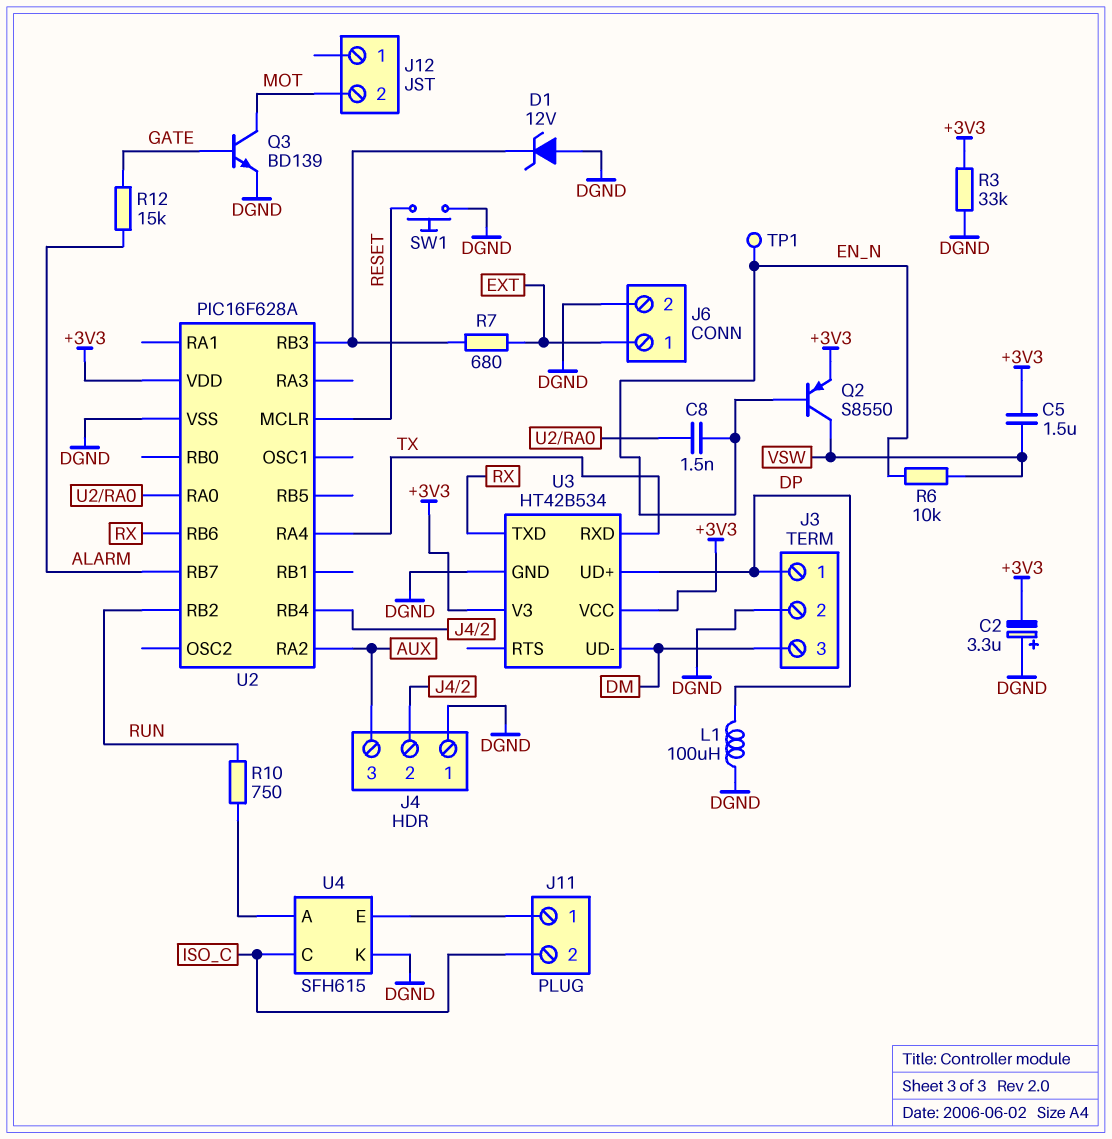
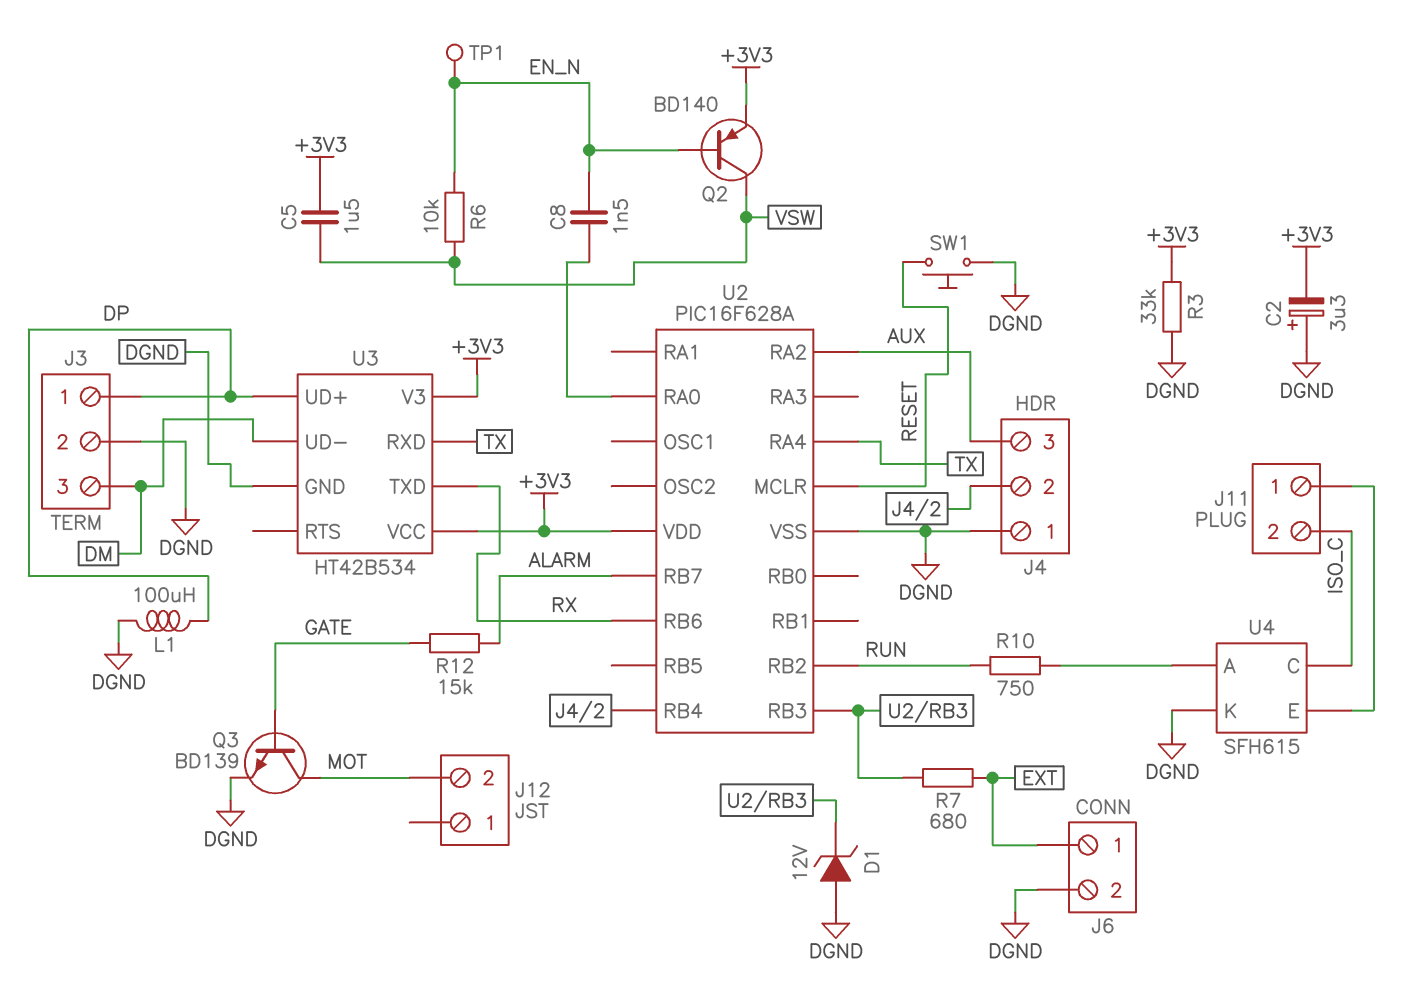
Q2: PNP S8550 (B EN_N, C VSW, E +3V3) -> PNP BD140 (B EN_N, C VSW, E +3V3)

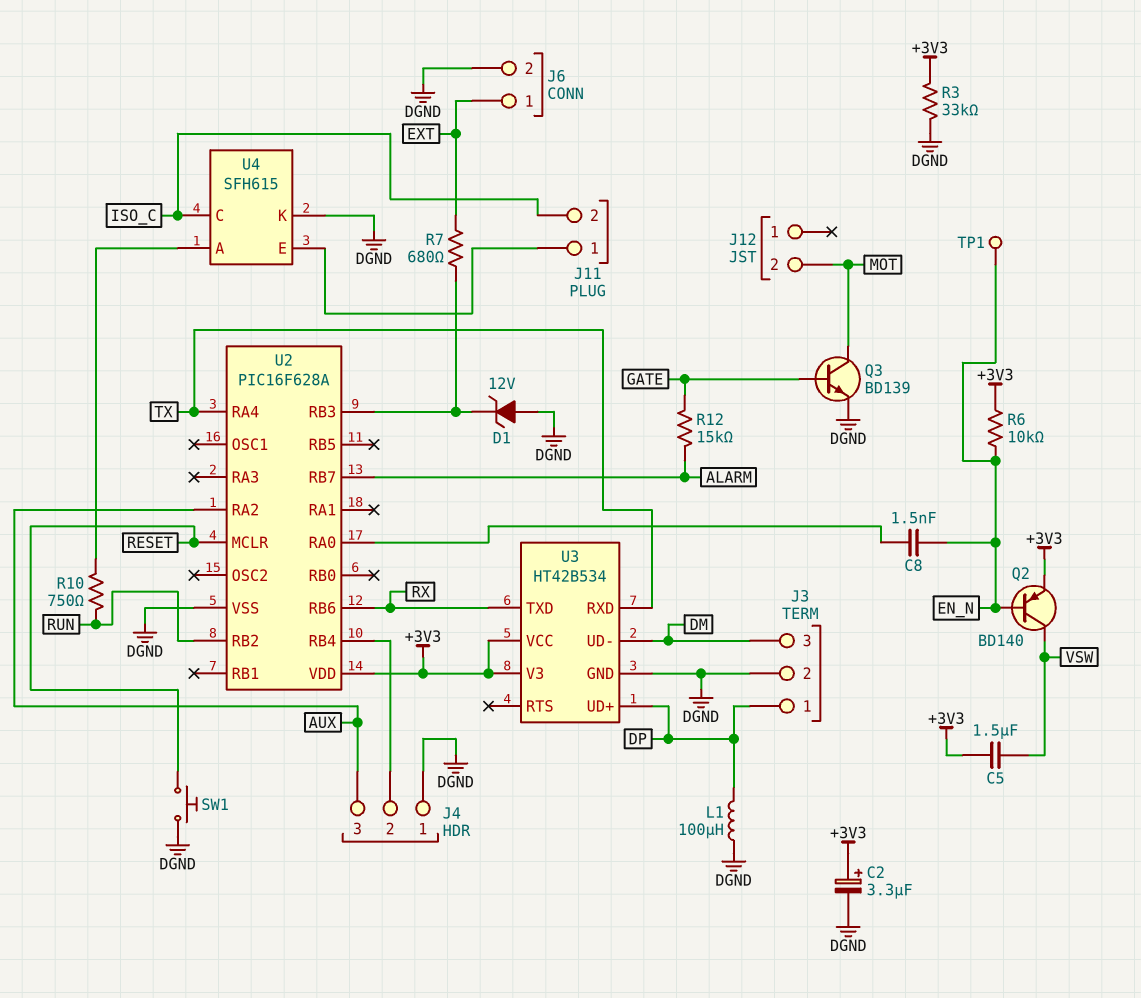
C2: 3.3uF (plus DGND, minus +3V3) -> 3.3uF (plus +3V3, minus DGND)
R6: 10k (EN_N, VSW) -> 10k (+3V3, EN_N)

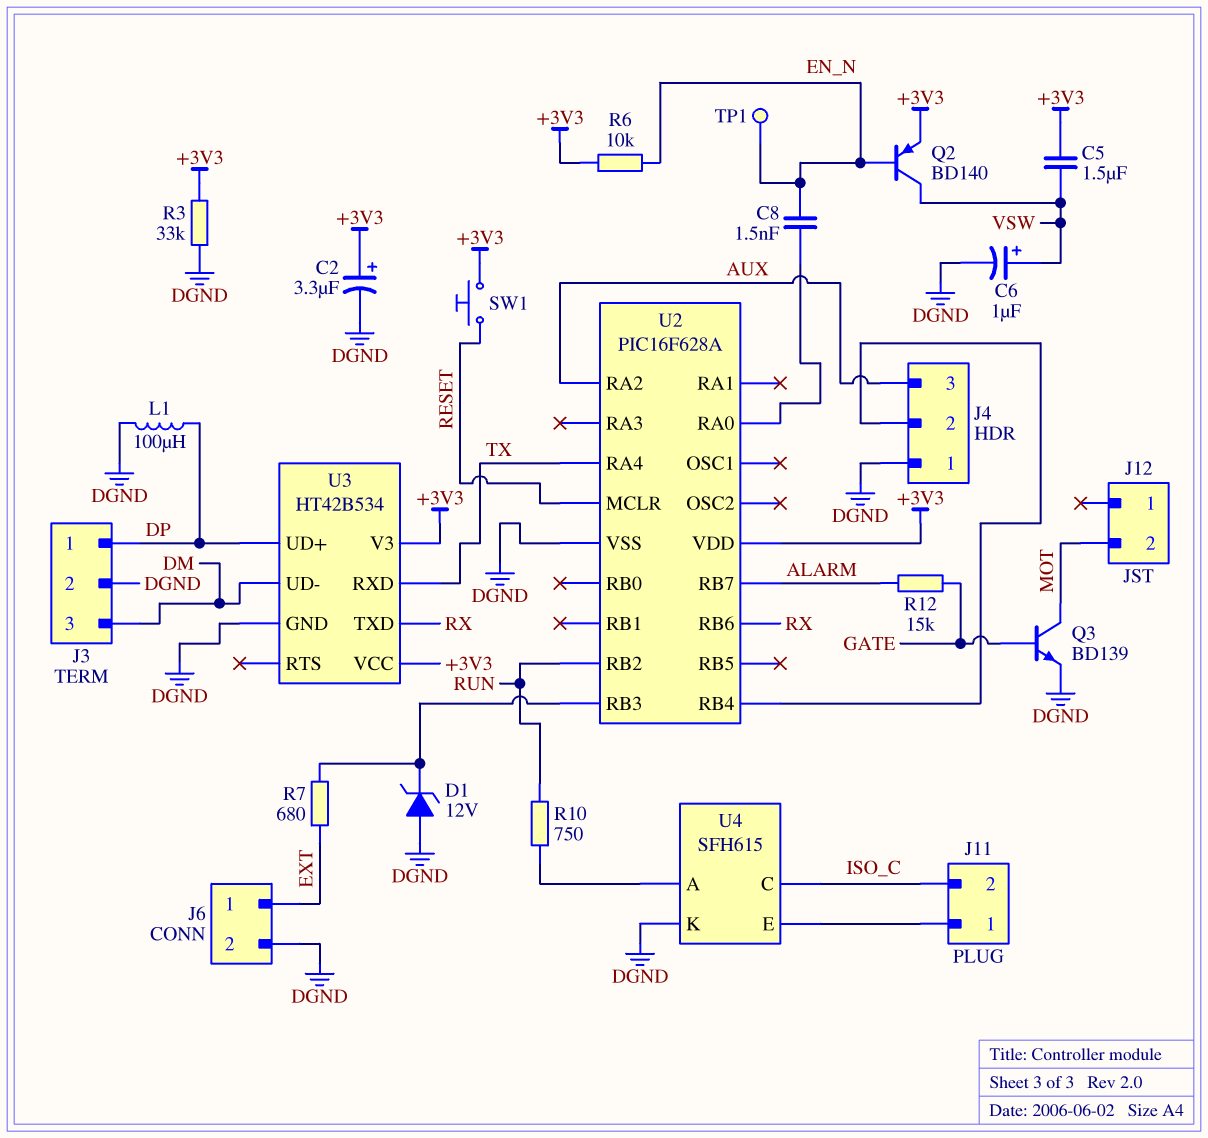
C6: none -> 1uF (plus VSW, minus DGND)
SW1: button (DGND, RESET) -> button (+3V3, RESET)

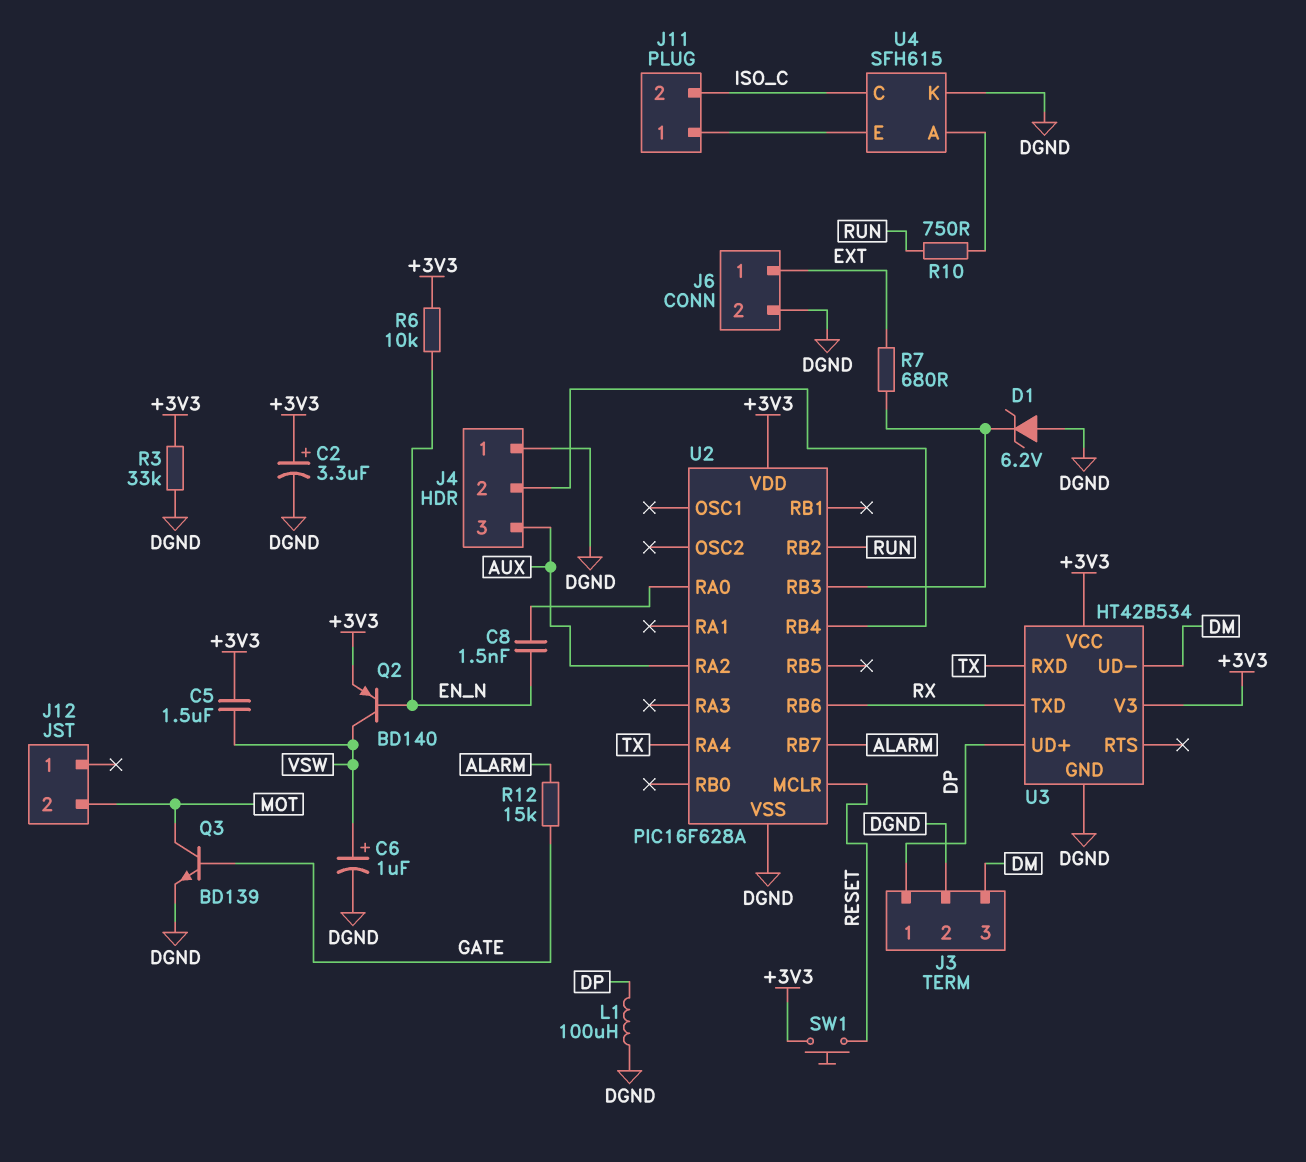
D1: zener 12V (A DGND, K U2/RB3) -> zener 6.2V (A DGND, K U2/RB3)
TP1: test point (EN_N) -> none

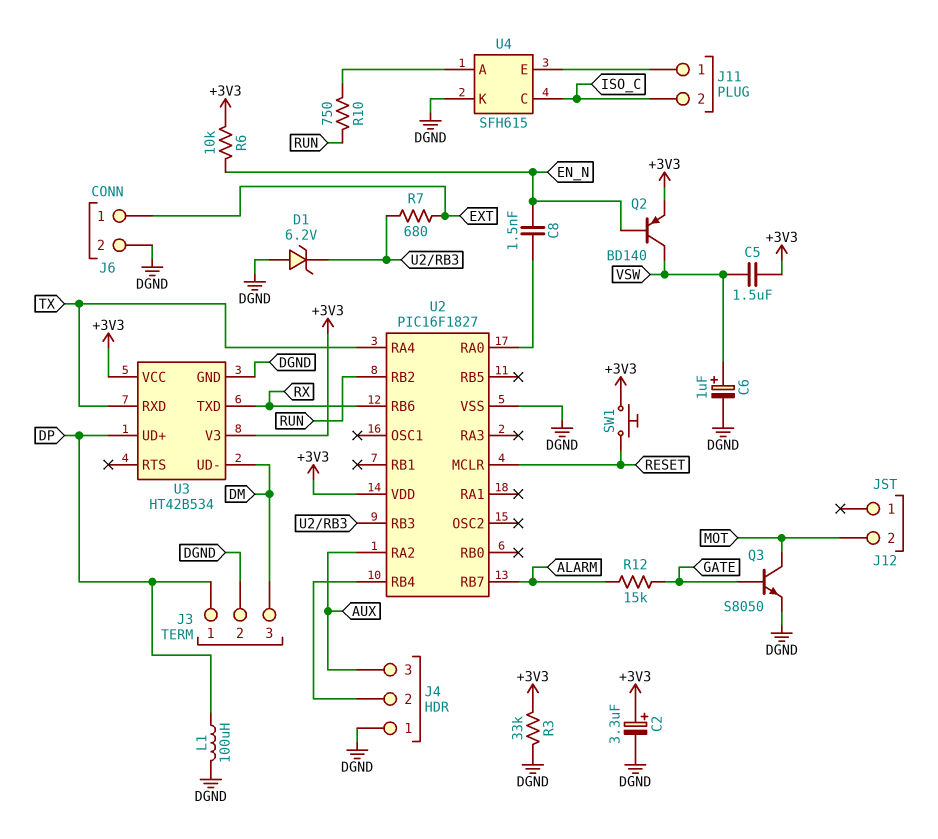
Q3: NPN BD139 (B GATE, C MOT, E DGND) -> NPN S8050 (B GATE, C MOT, E DGND)
U2: PIC16F628A -> PIC16F1827

